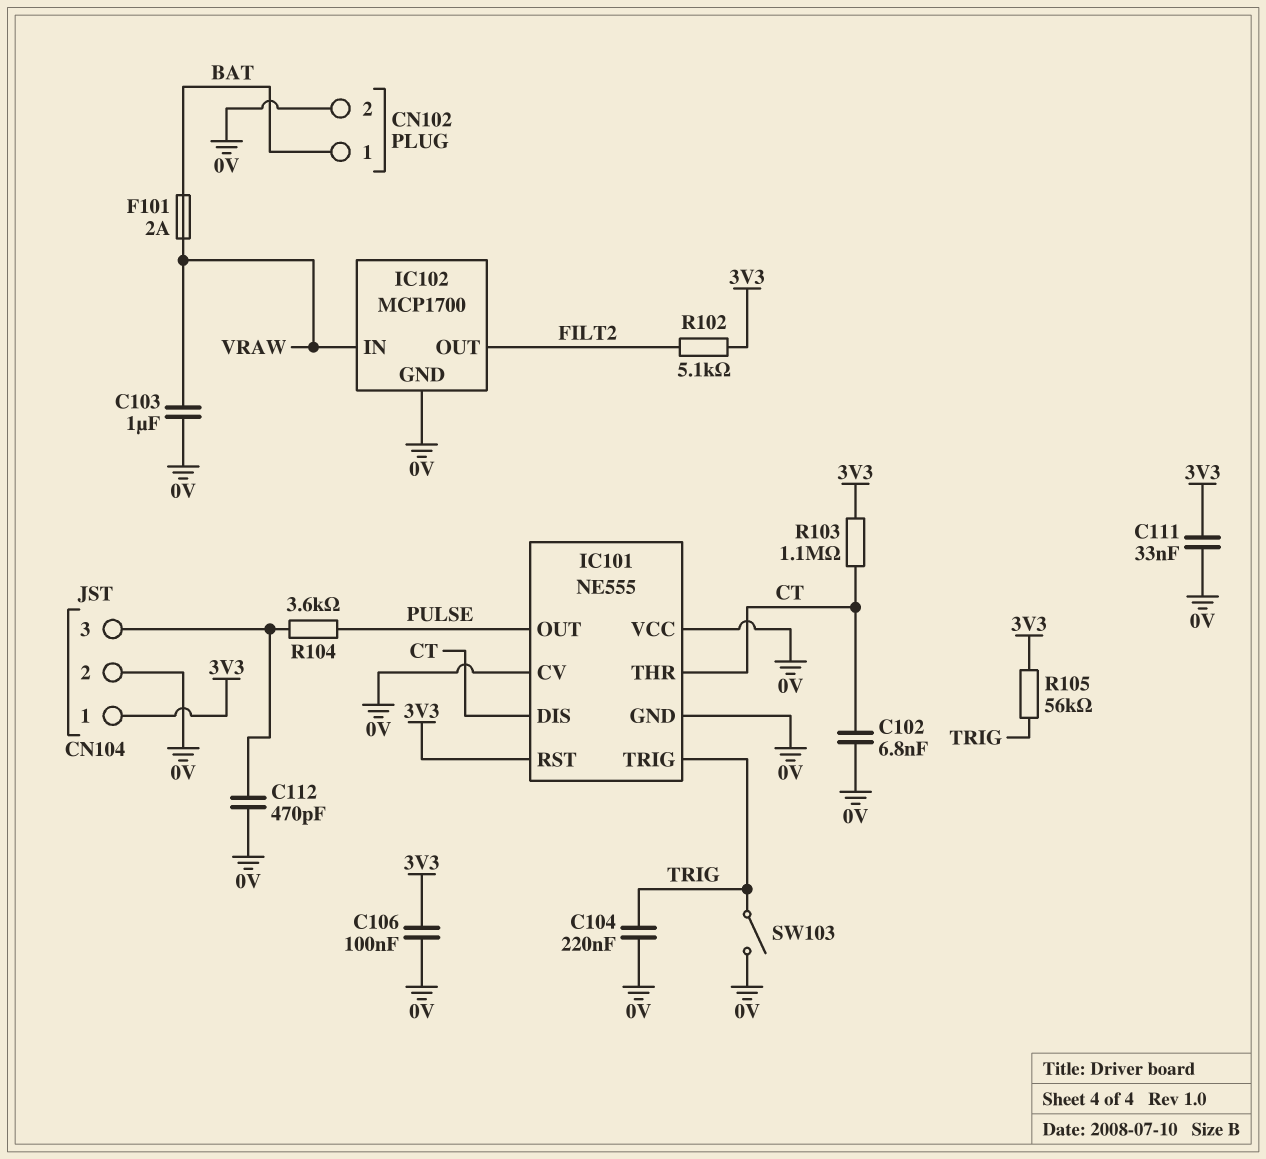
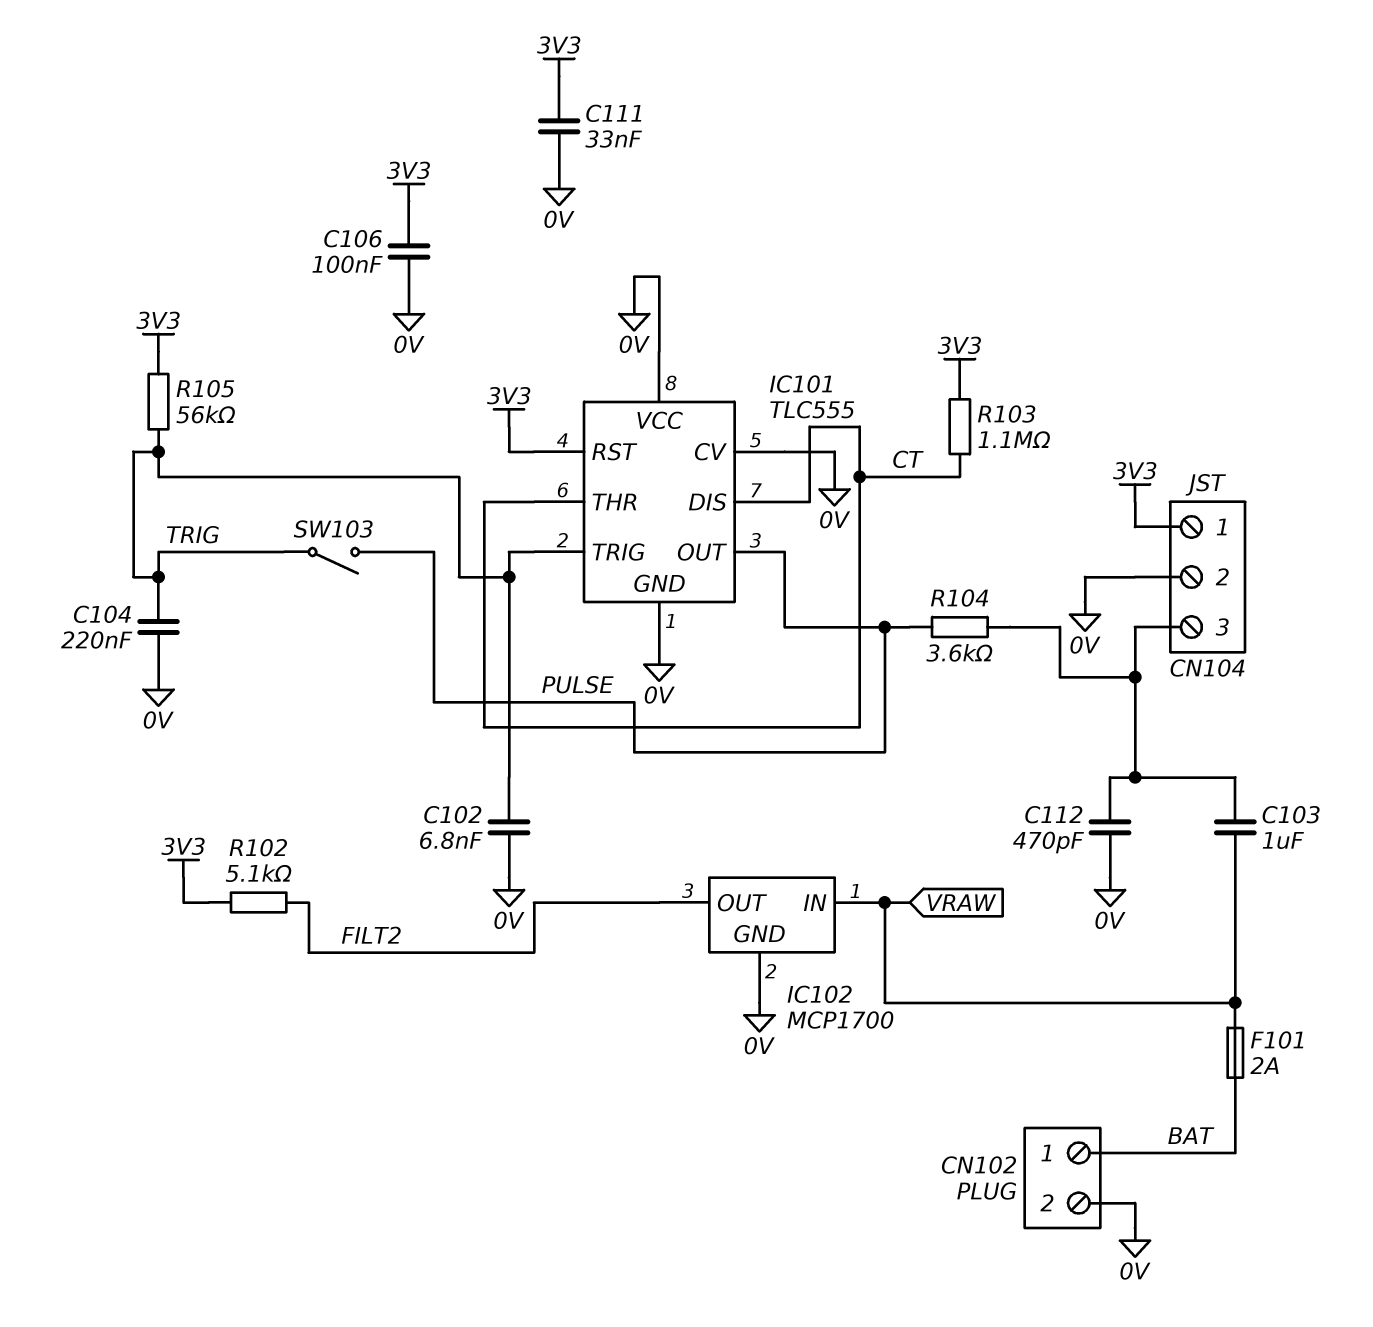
C102: 6.8nF (0V, CT) -> 6.8nF (0V, TRIG)
C103: 1uF (0V, VRAW) -> 1uF (CN104/3, VRAW)
IC101: NE555 -> TLC555
SW103: switch (0V, TRIG) -> switch (PULSE, TRIG)

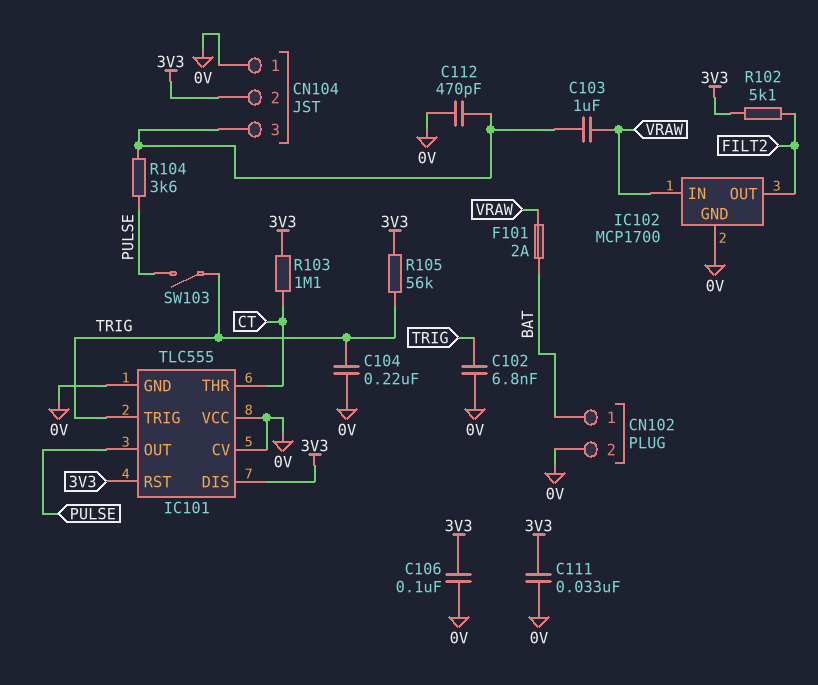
CN104 pin 1: 3V3 -> 0V
CN104 pin 2: 0V -> 3V3
IC101 pin DIS: CT -> 3V3

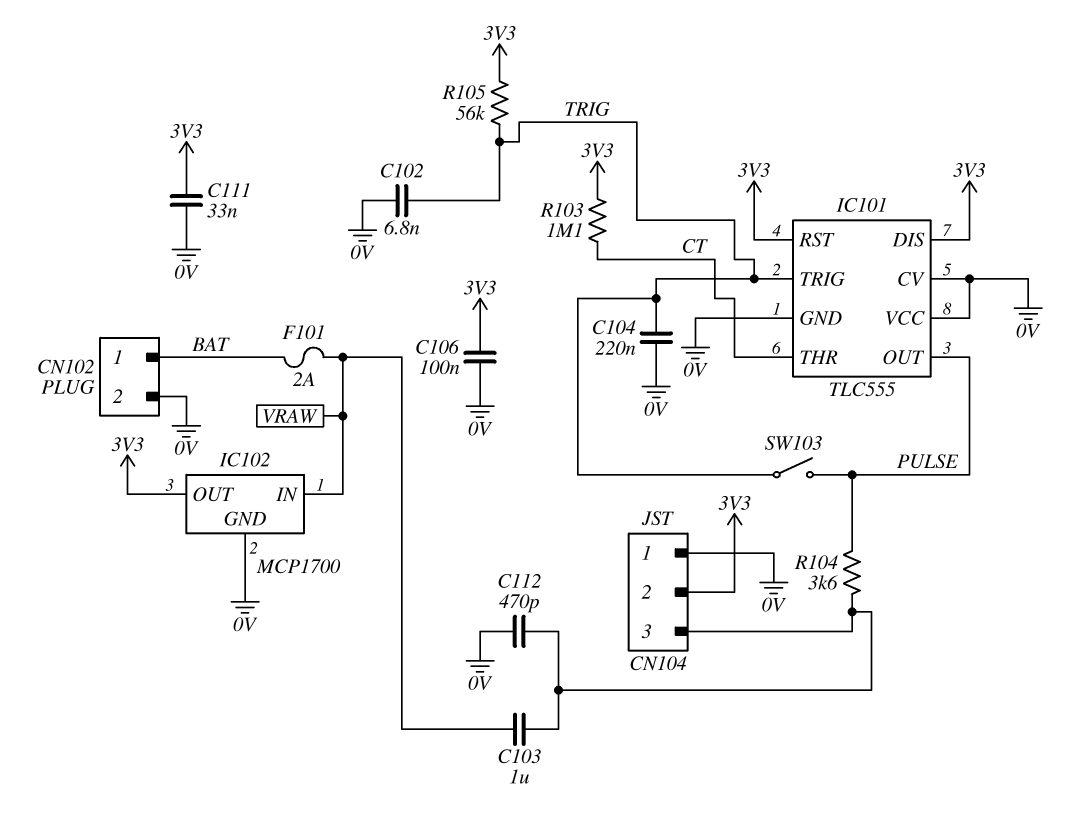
IC102 pin OUT: FILT2 -> 3V3
R102: 5.1k (3V3, FILT2) -> none

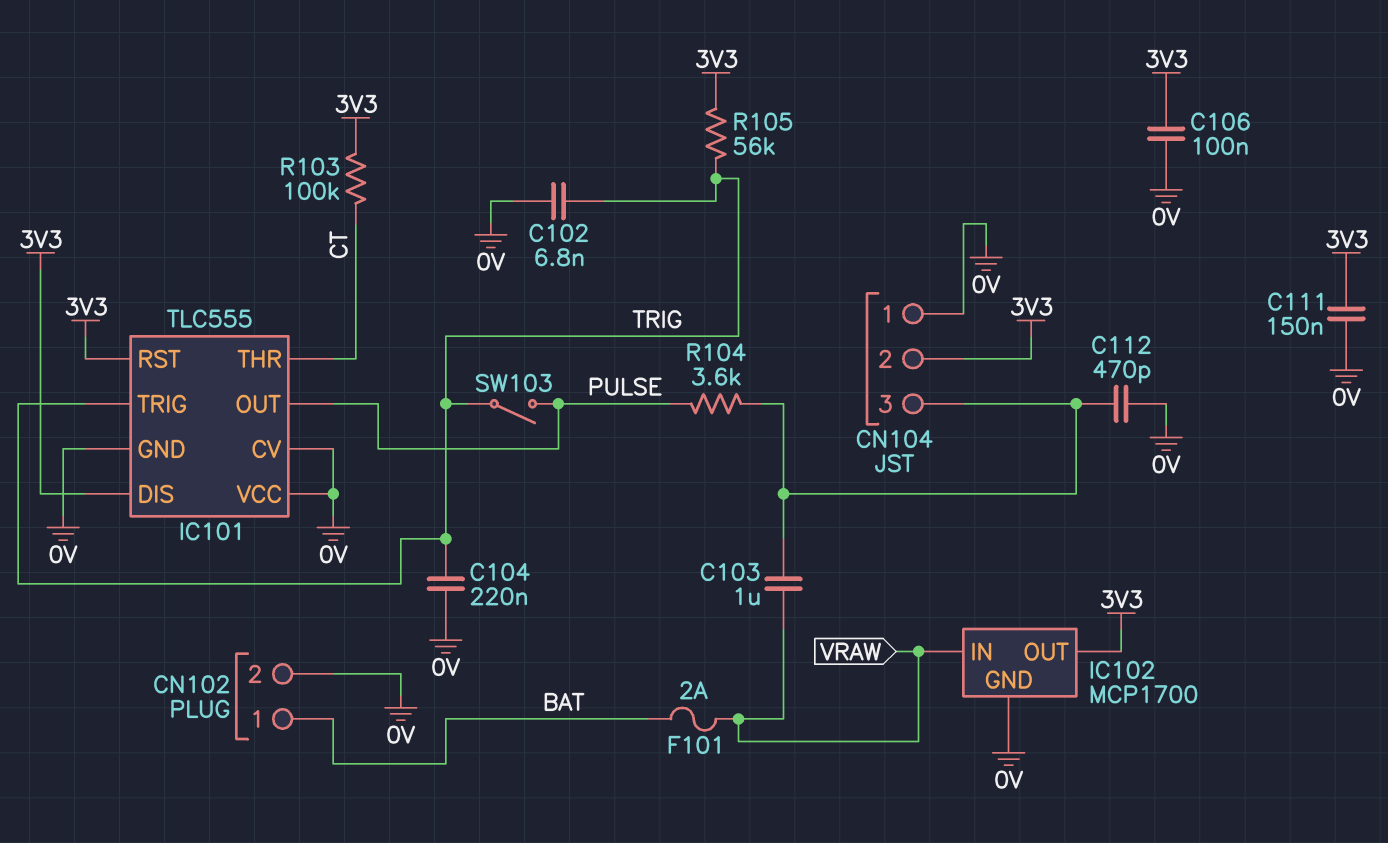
C111: 33nF (0V, 3V3) -> 150nF (0V, 3V3)
R103: 1.1M (3V3, CT) -> 100k (3V3, CT)

